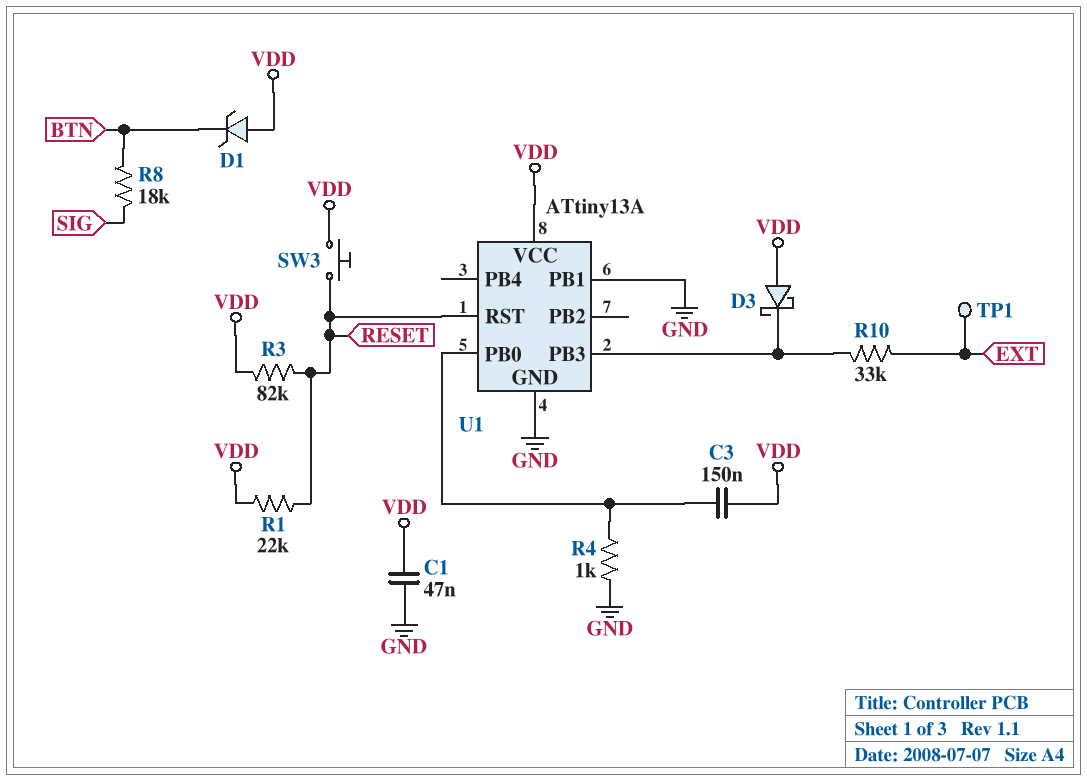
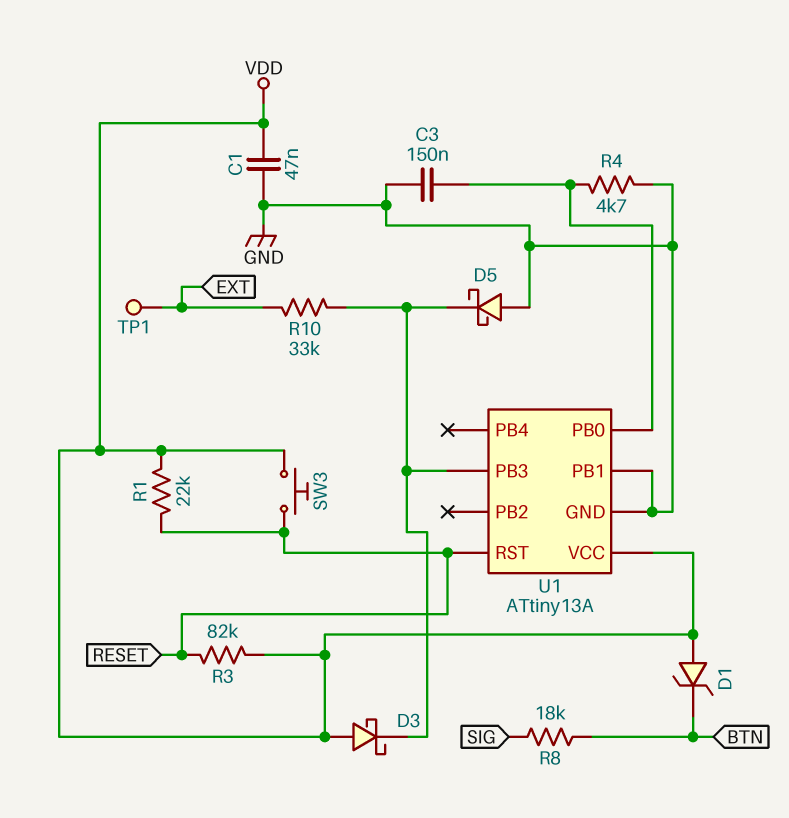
C3: 150nF (U1/PB0, VDD) -> 150nF (GND, U1/PB0)
D5: none -> schottky (A GND, K U1/PB3)
R4: 1k (GND, U1/PB0) -> 4.7k (GND, U1/PB0)

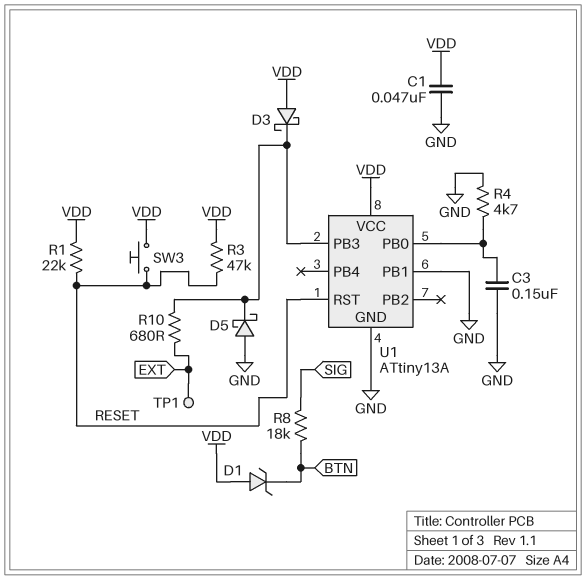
R3: 82k (RESET, VDD) -> 47k (RESET, VDD)
R10: 33k (EXT, U1/PB3) -> 680 (EXT, U1/PB3)

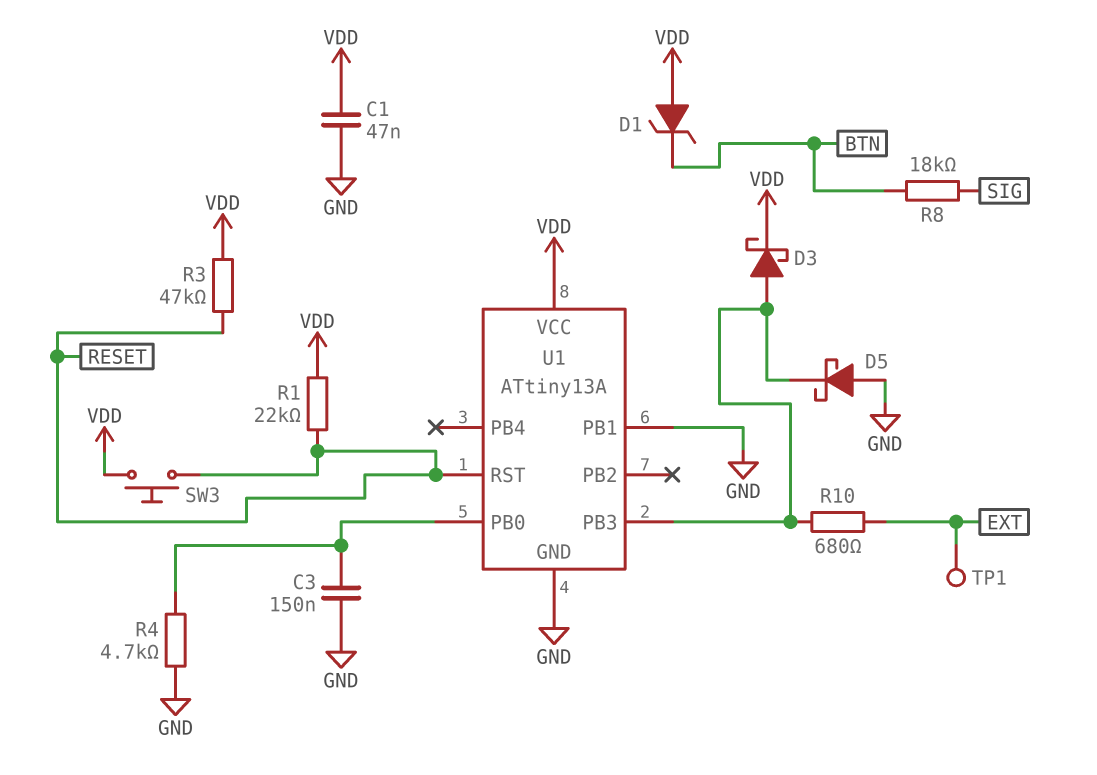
D3: schottky (A VDD, K U1/PB3) -> schottky (A U1/PB3, K VDD)

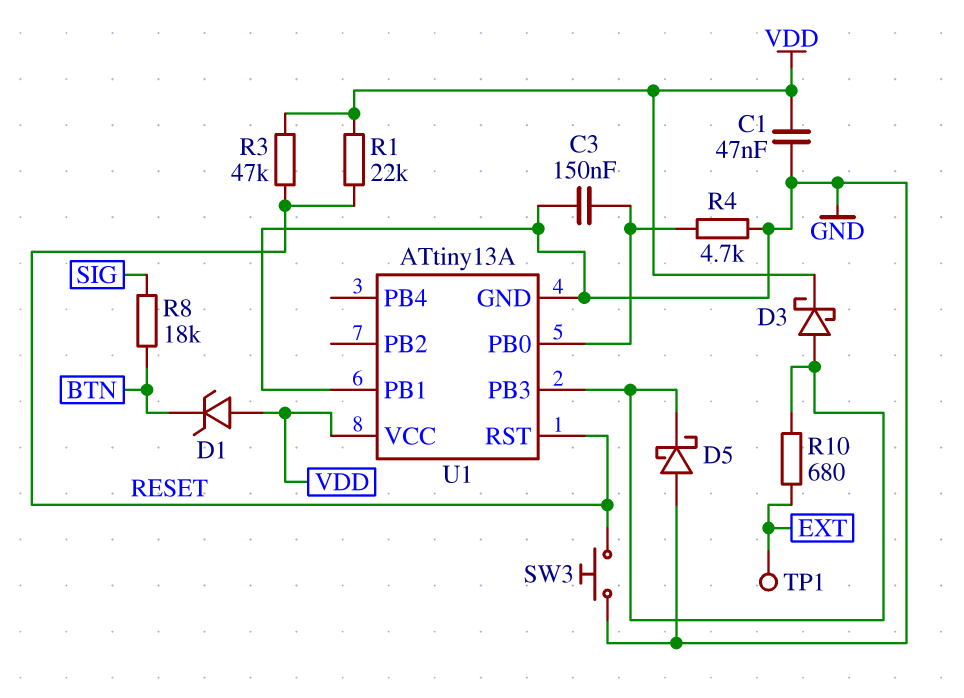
SW3: button (RESET, VDD) -> button (GND, RESET)

